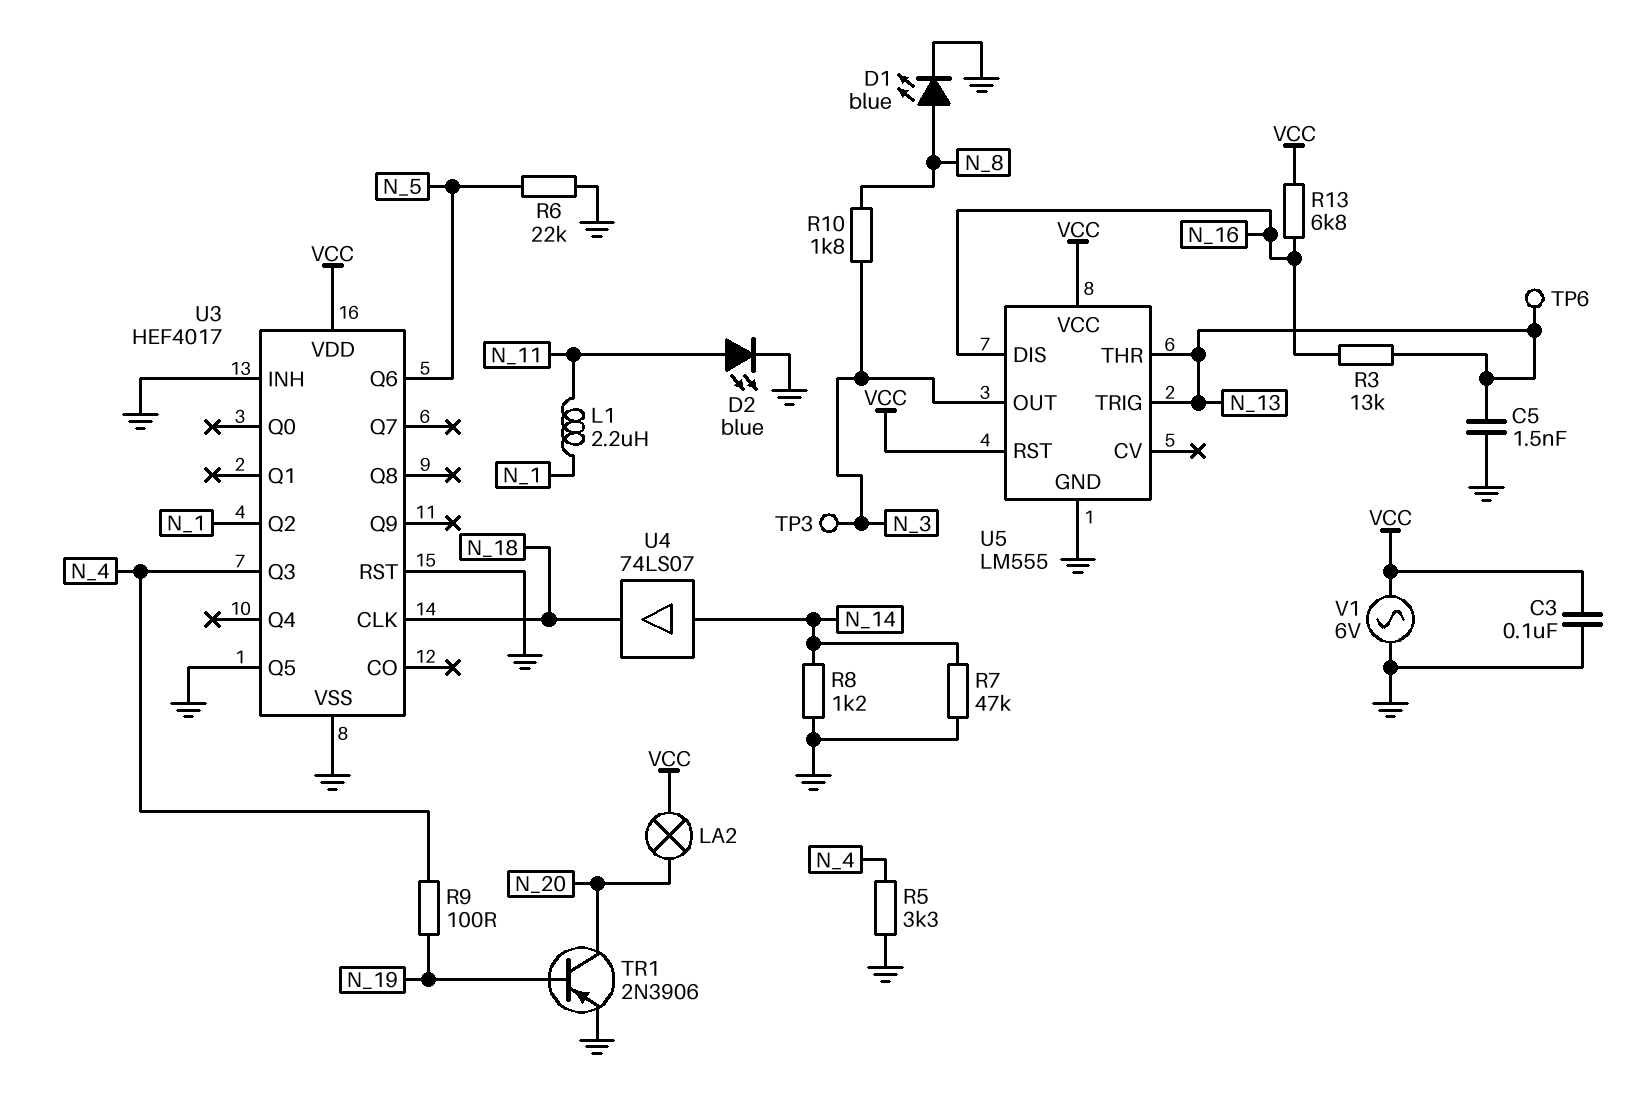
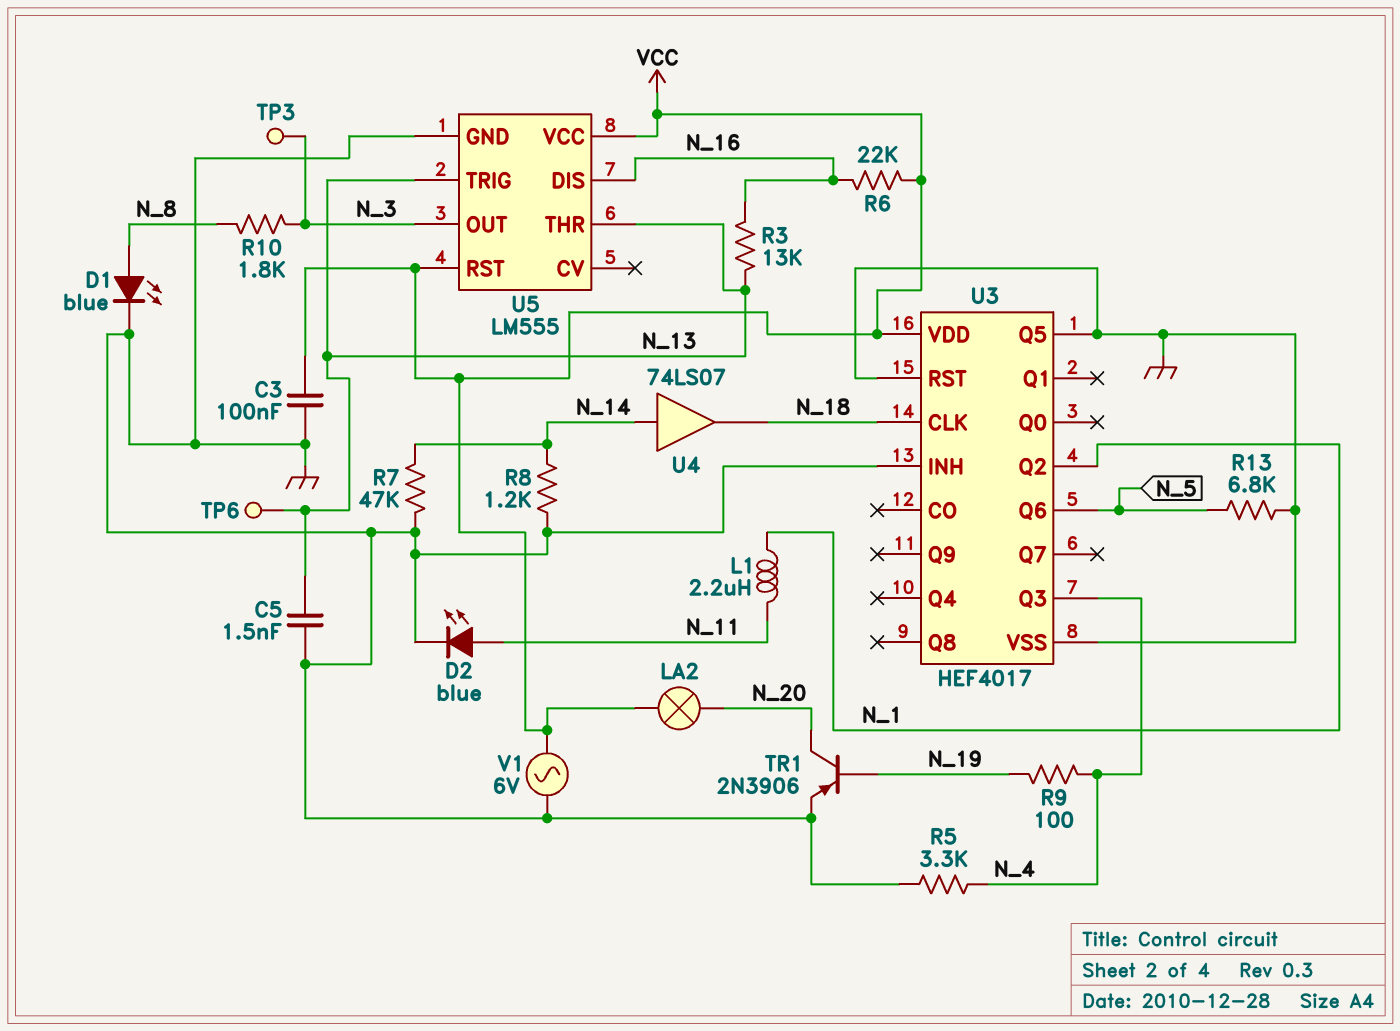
R6: 22k (GND, N_5) -> 22k (N_16, VCC)
R13: 6.8k (N_16, VCC) -> 6.8k (GND, N_5)

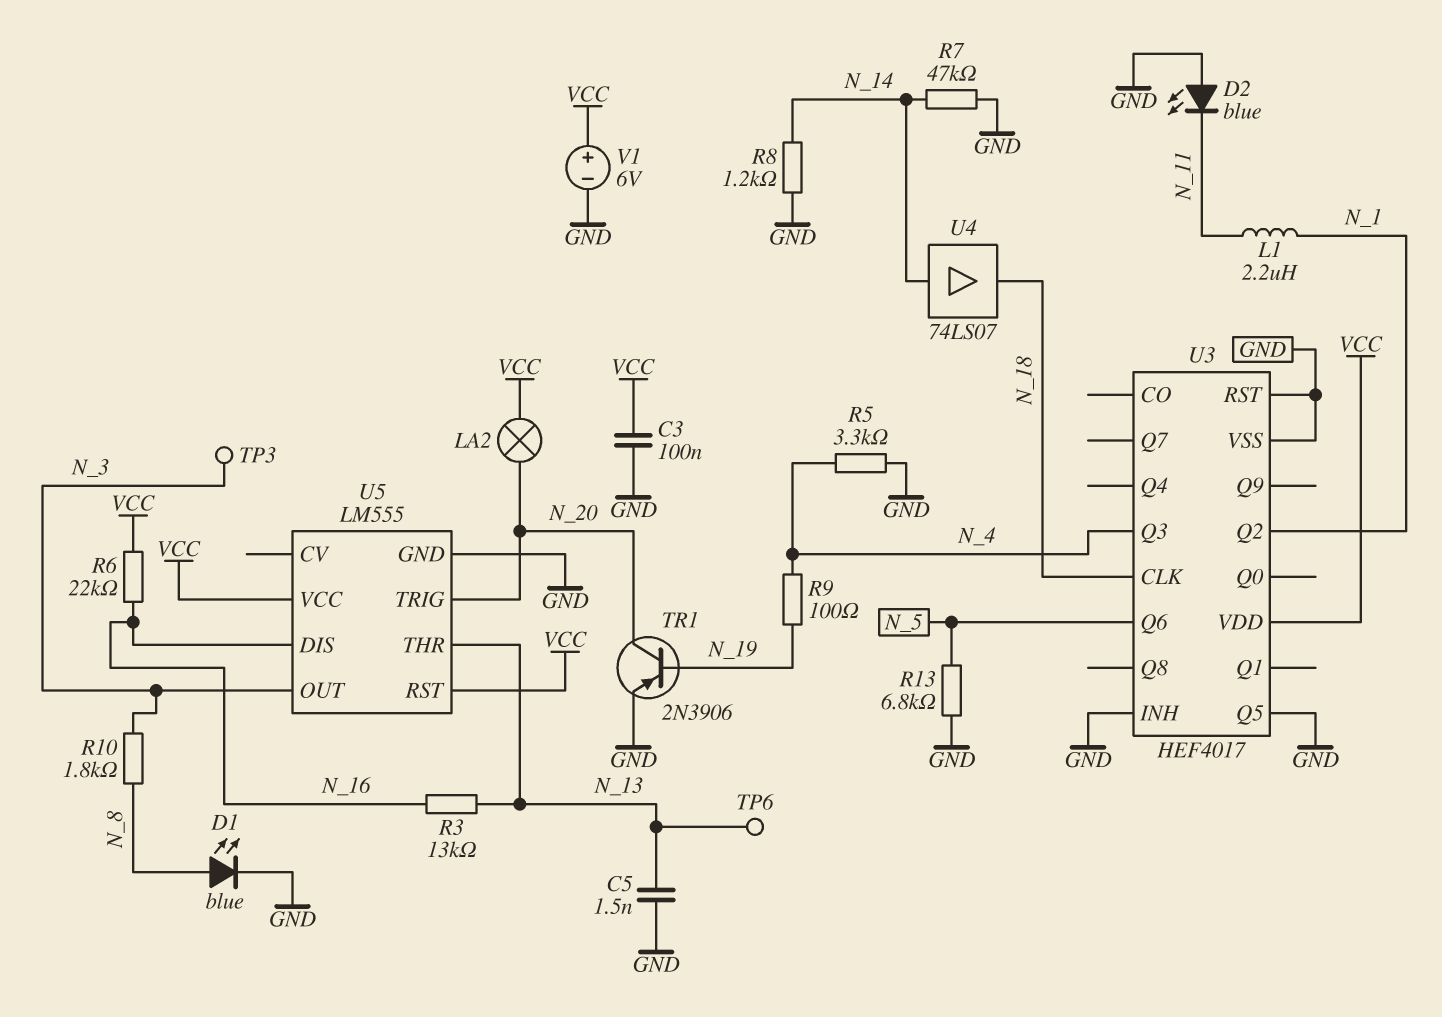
D2: LED blue (A N_11, K GND) -> LED blue (A GND, K N_11)
U5 pin TRIG: N_13 -> N_20
V1: AC 6V (GND, VCC) -> 6V (plus VCC, minus GND)

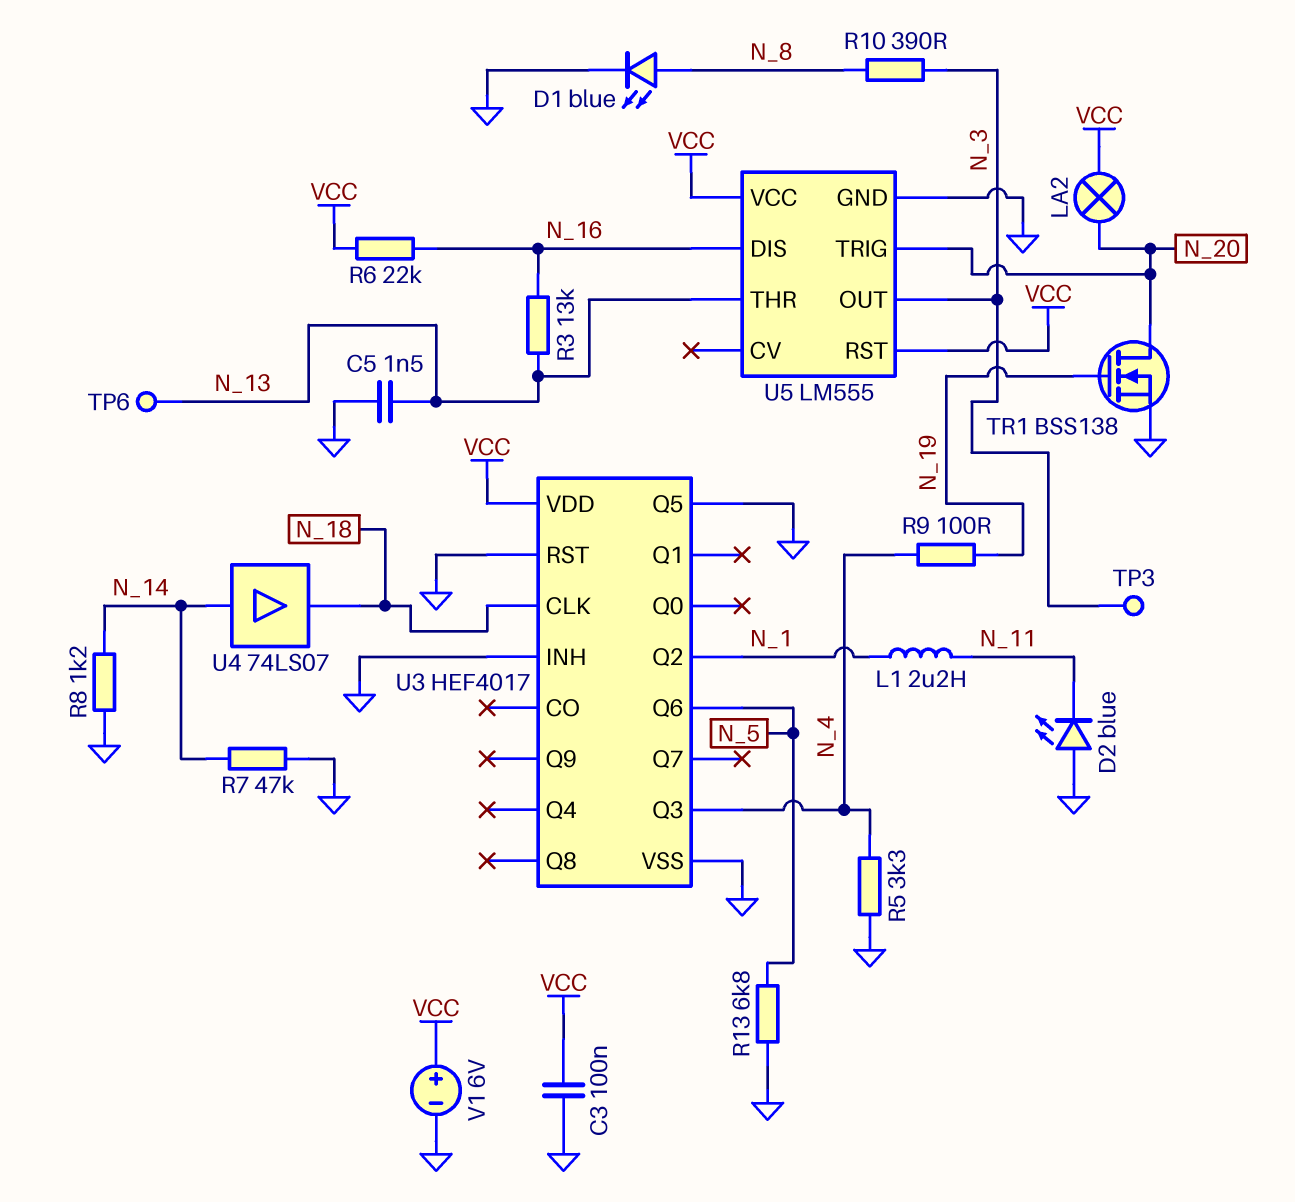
R10: 1.8k (N_3, N_8) -> 390 (N_3, N_8)
TR1: PNP 2N3906 (B N_19, C N_20, E GND) -> NMOS BSS138 (G N_19, D N_20, S GND)

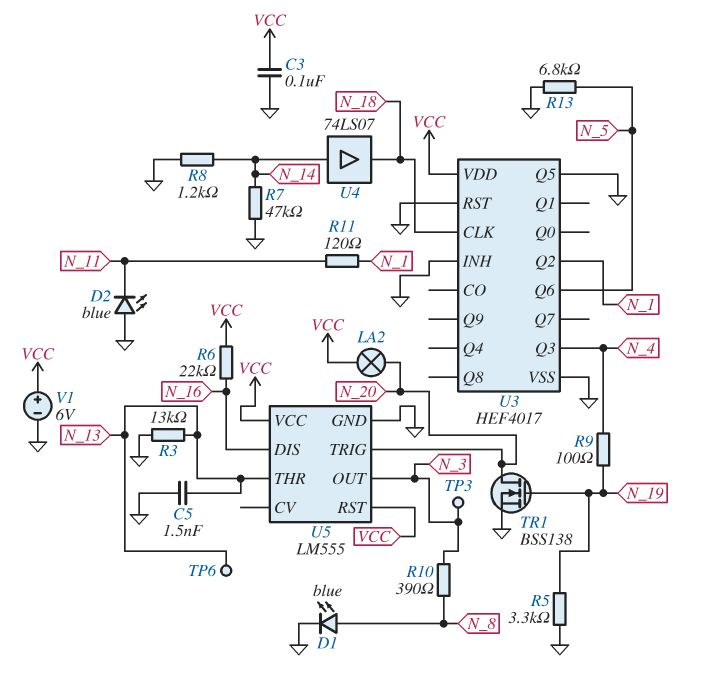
L1: 2.2uH (N_1, N_11) -> none
R3: 13k (N_13, N_16) -> 13k (GND, N_13)
R5: 3.3k (GND, N_4) -> 3.3k (GND, N_19)
R11: none -> 120 (N_1, N_11)

